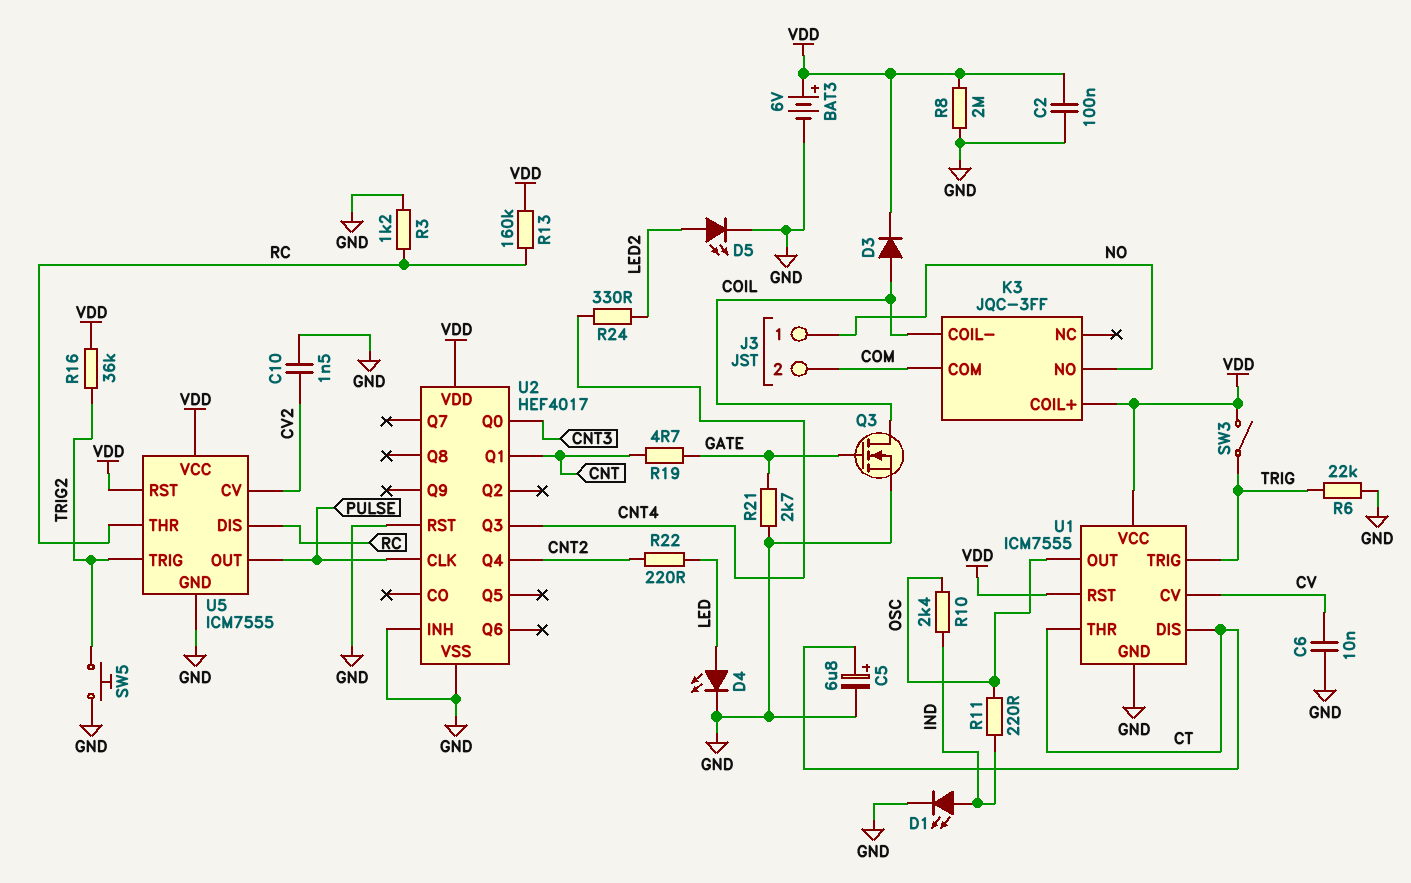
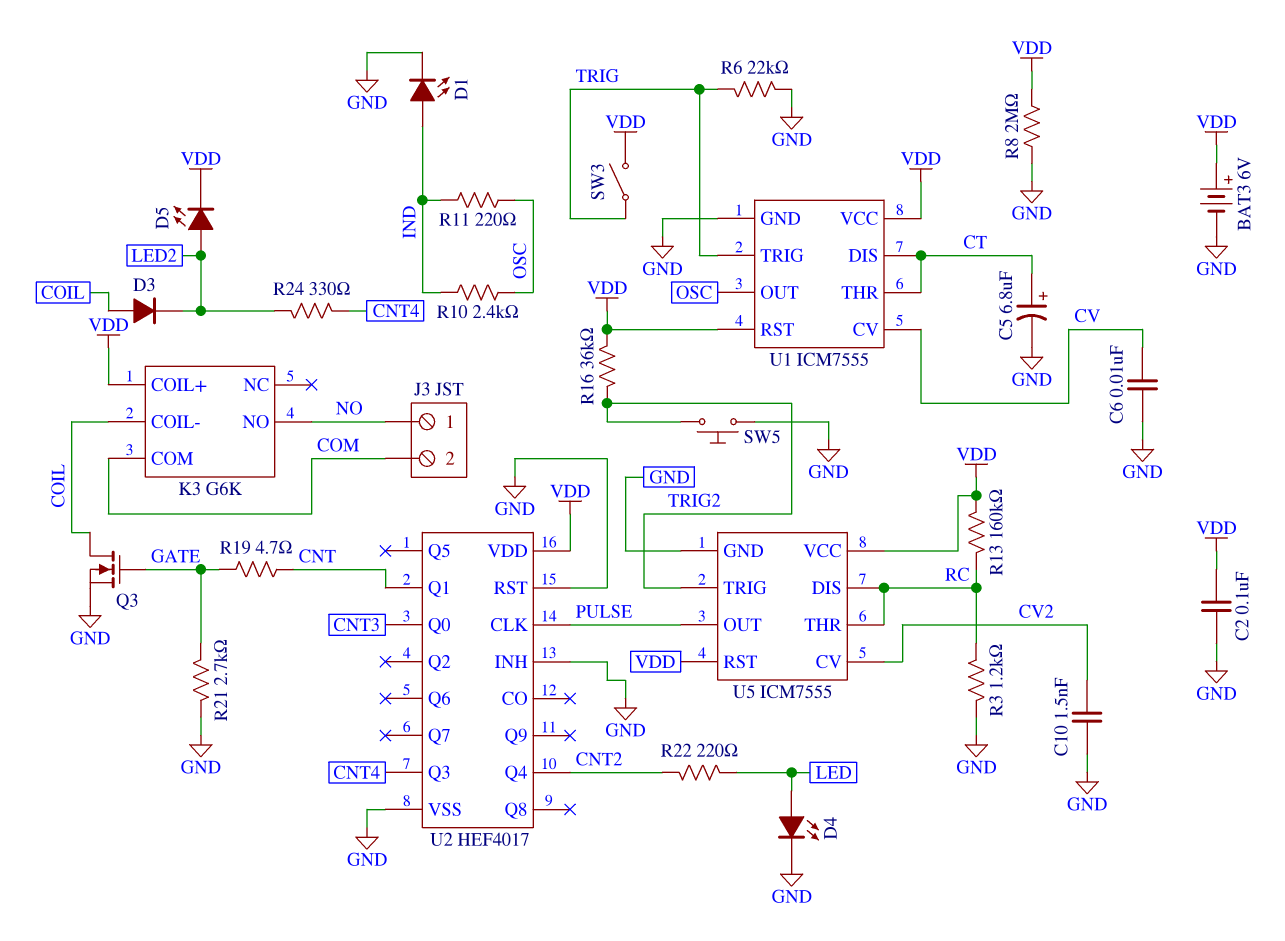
D3: diode (A COIL, K VDD) -> diode (A COIL, K LED2)
D5: LED (A LED2, K GND) -> LED (A LED2, K VDD)
K3: JQC-3FF -> G6K

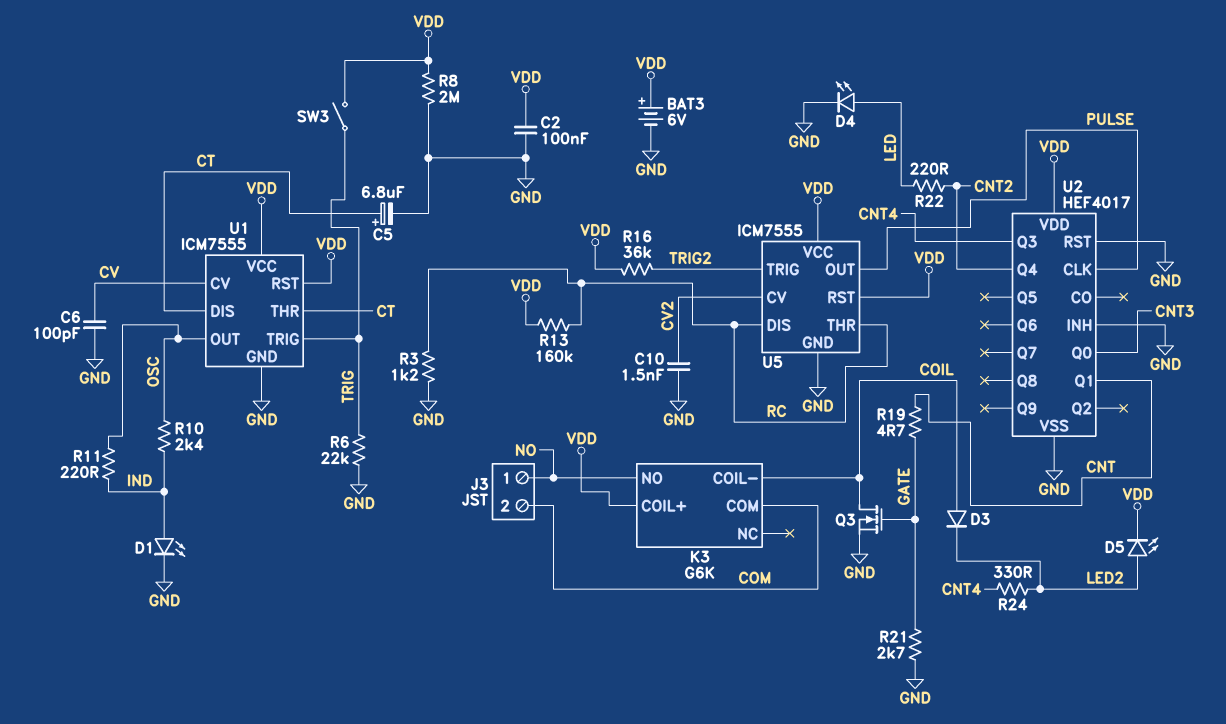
C6: 10nF (CV, GND) -> 100pF (CV, GND)
SW5: button (GND, TRIG2) -> none

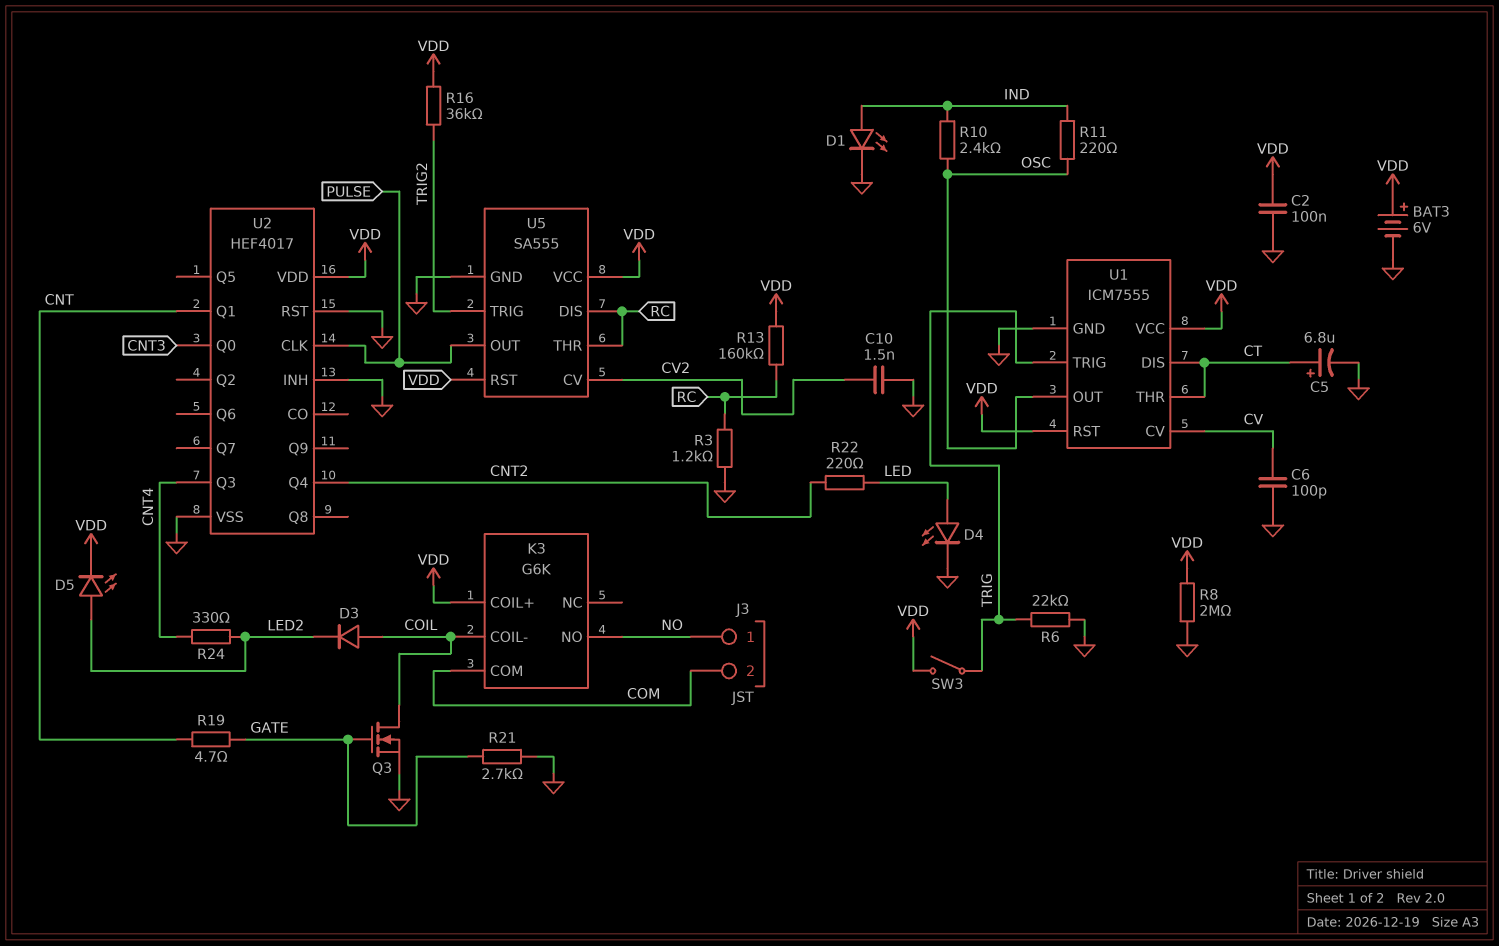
U5: ICM7555 -> SA555

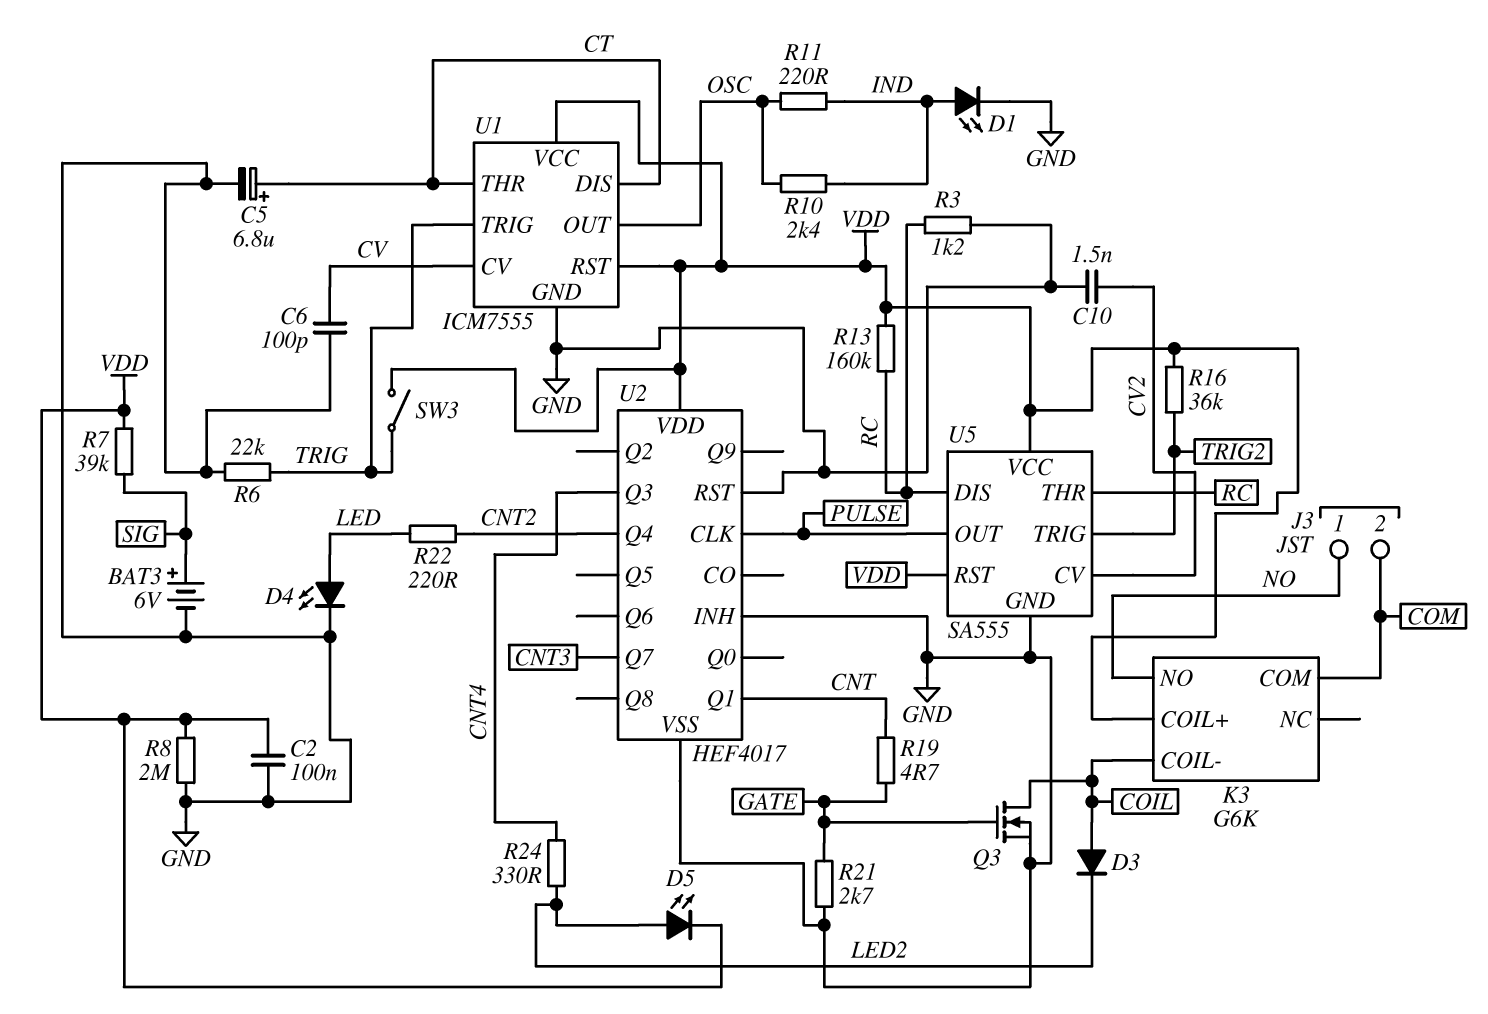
BAT3: 6V (plus VDD, minus GND) -> 6V (plus SIG, minus GND)
R7: none -> 39k (SIG, VDD)
U2 pin Q0: CNT3 -> none
U2 pin Q7: none -> CNT3

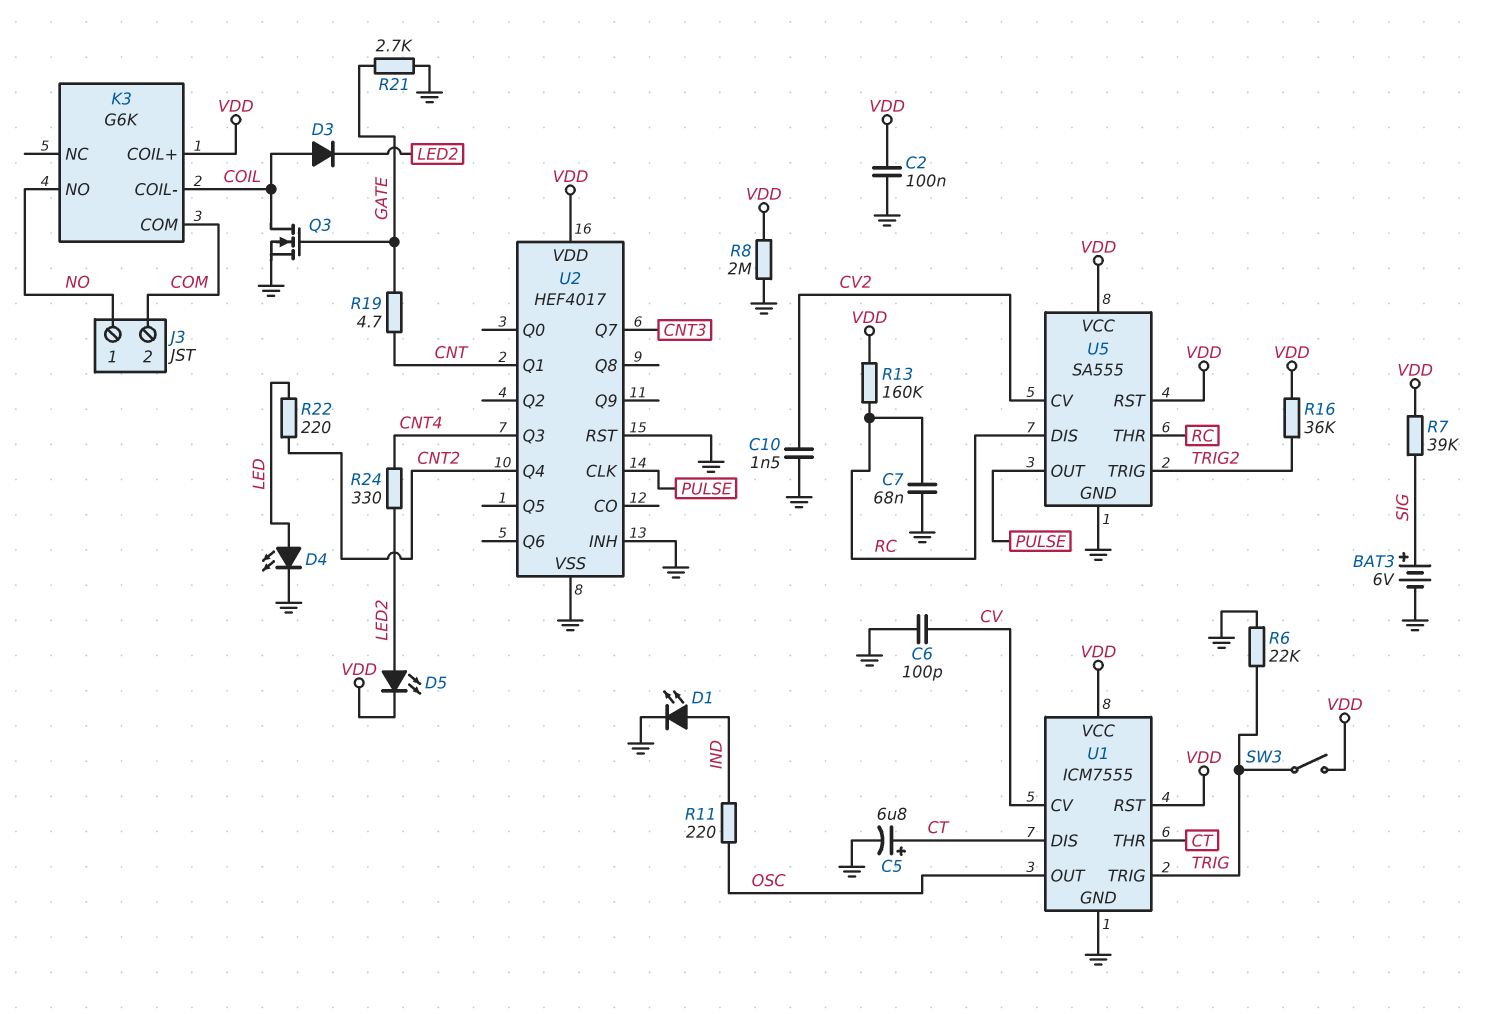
C7: none -> 68nF (GND, RC)
R3: 1.2k (GND, RC) -> none
R10: 2.4k (IND, OSC) -> none

